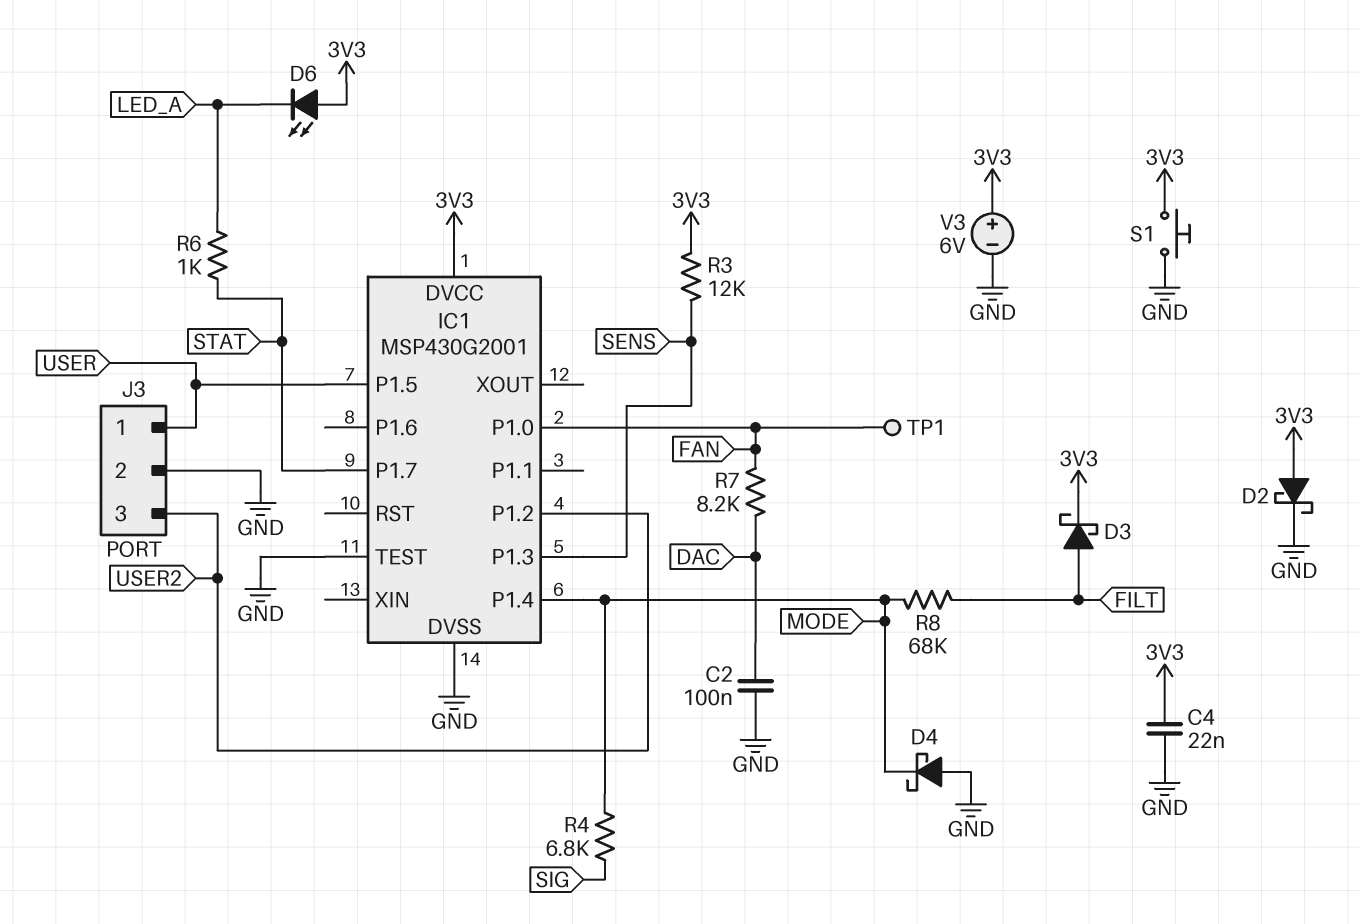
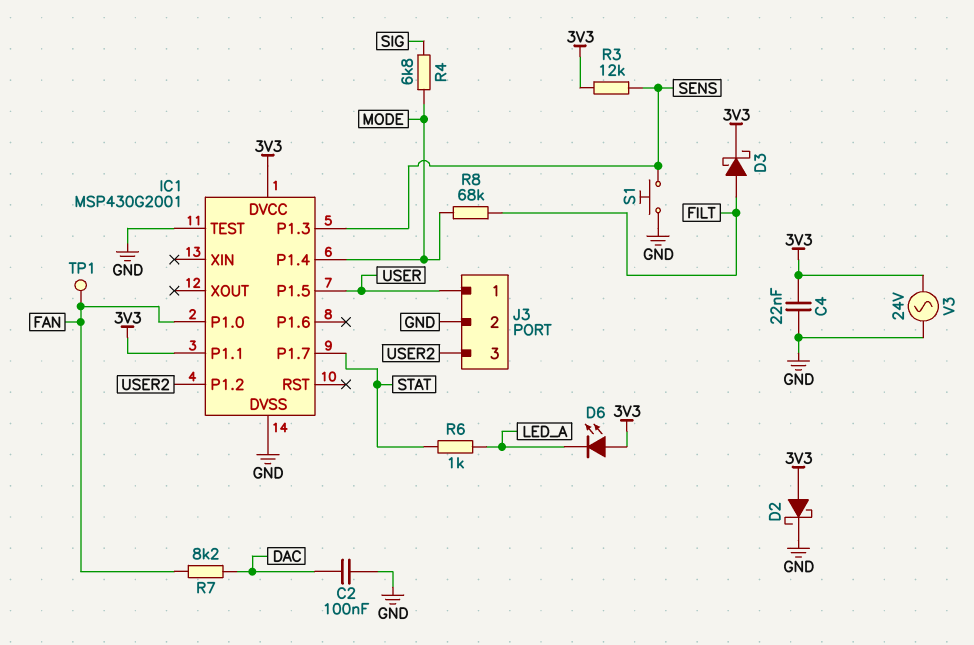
D4: schottky (A GND, K MODE) -> none
IC1 pin P1.1: none -> 3V3
S1: button (3V3, GND) -> button (GND, SENS)
V3: 6V (plus 3V3, minus GND) -> AC 24V (3V3, GND)

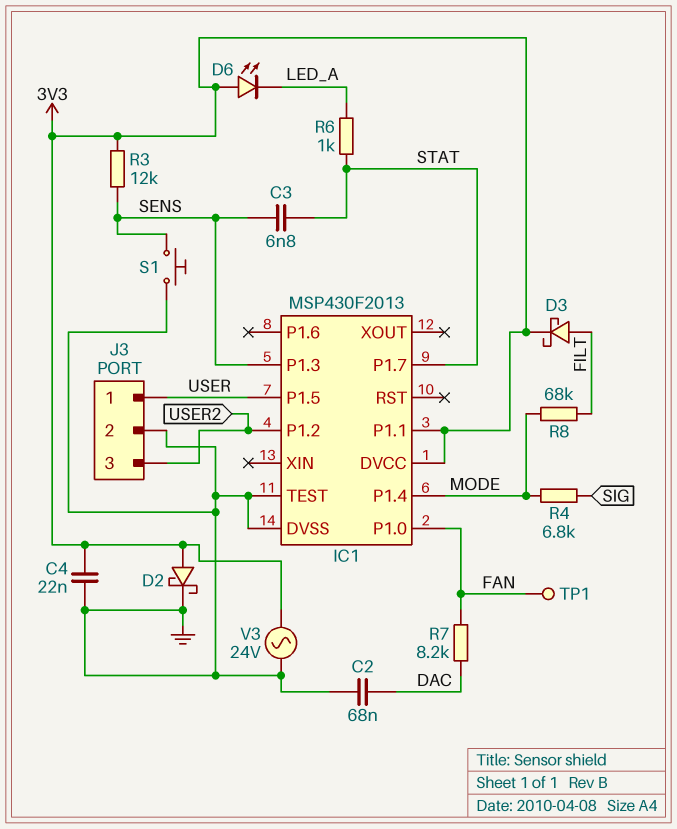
C2: 100nF (DAC, GND) -> 68nF (DAC, GND)
C3: none -> 6.8nF (SENS, STAT)
IC1: MSP430G2001 -> MSP430F2013

